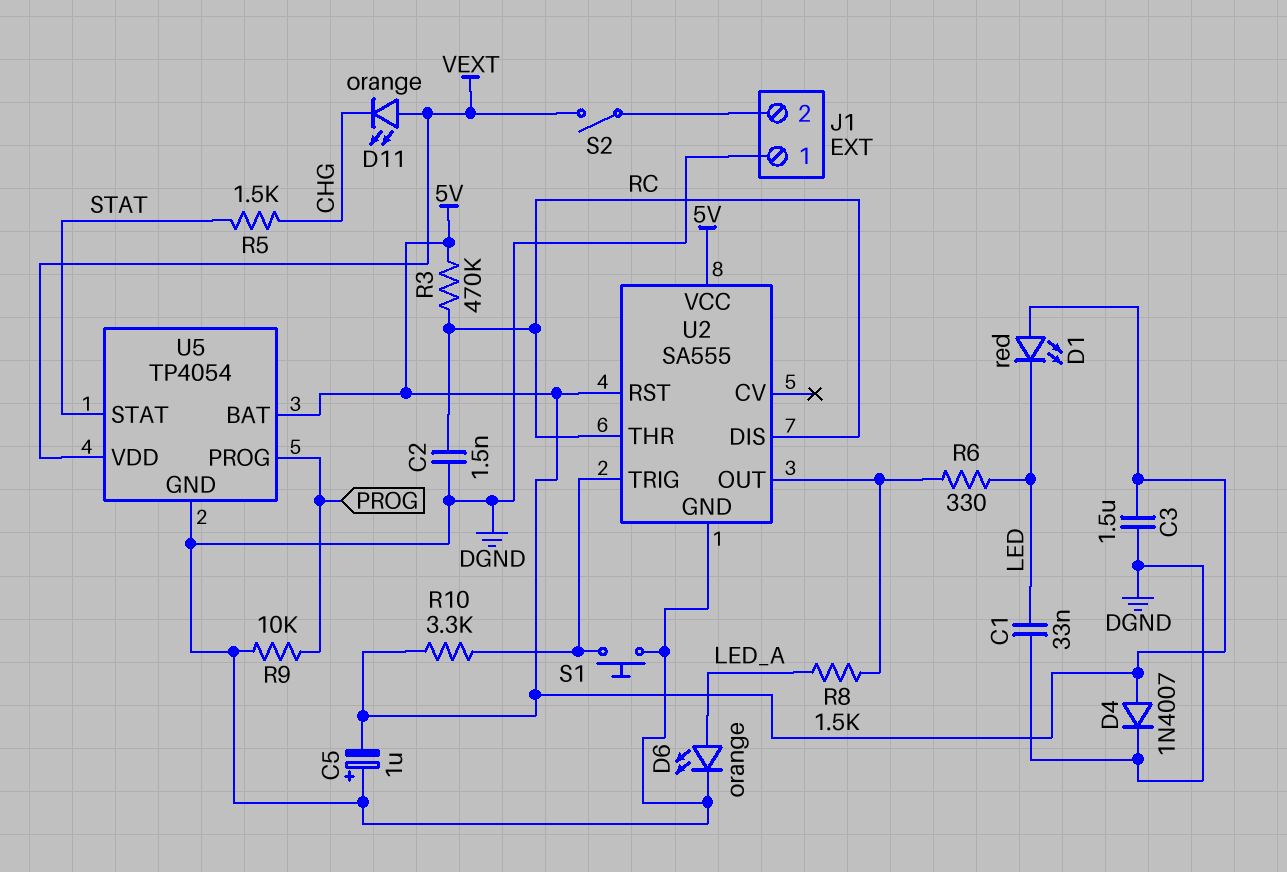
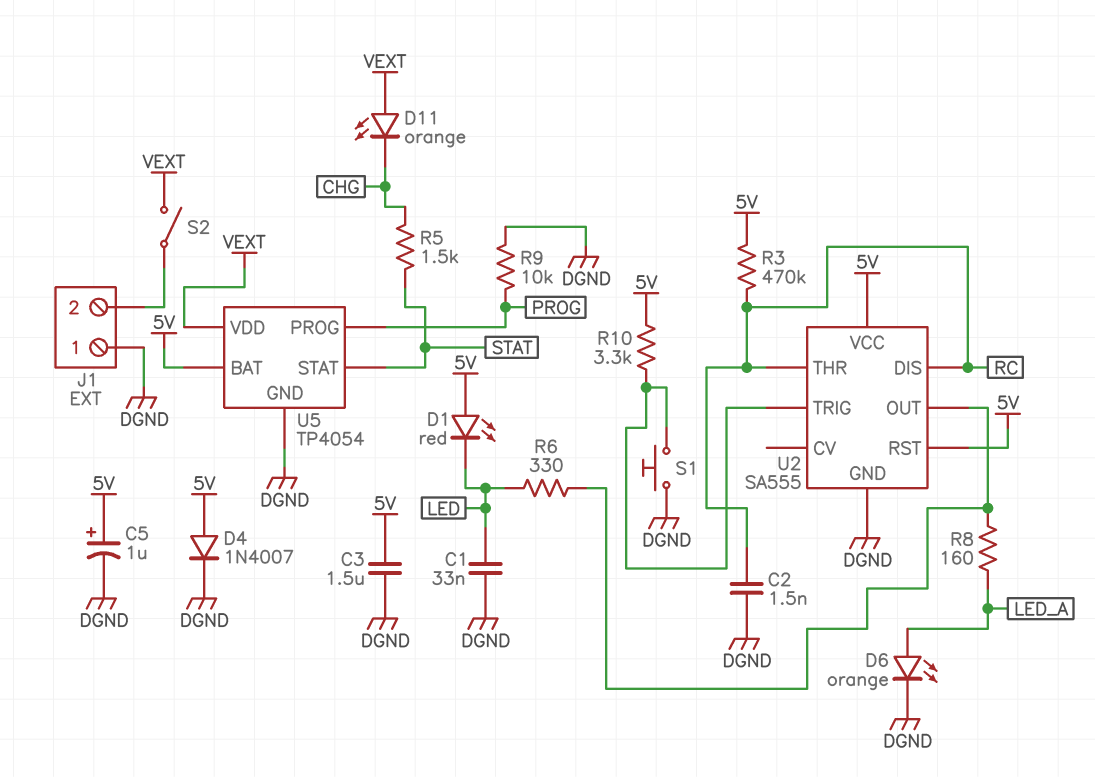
C5: 1uF (plus DGND, minus 5V) -> 1uF (plus 5V, minus DGND)
R8: 1.5k (LED_A, U2/OUT) -> 160 (LED_A, U2/OUT)

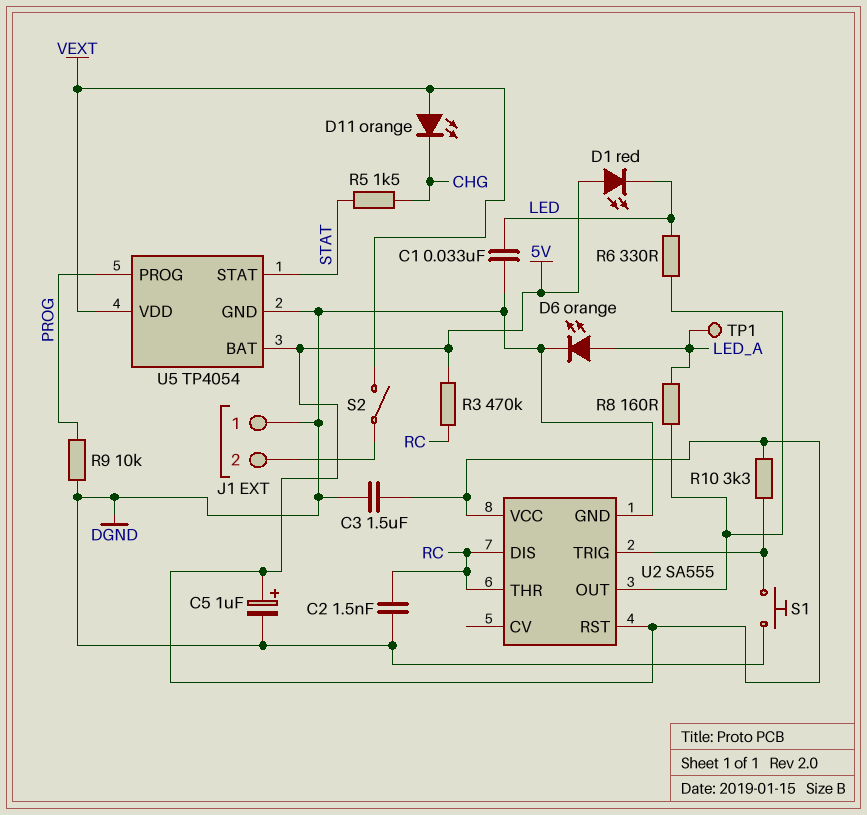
D4: diode 1N4007 (A 5V, K DGND) -> none
TP1: none -> test point (LED_A)

